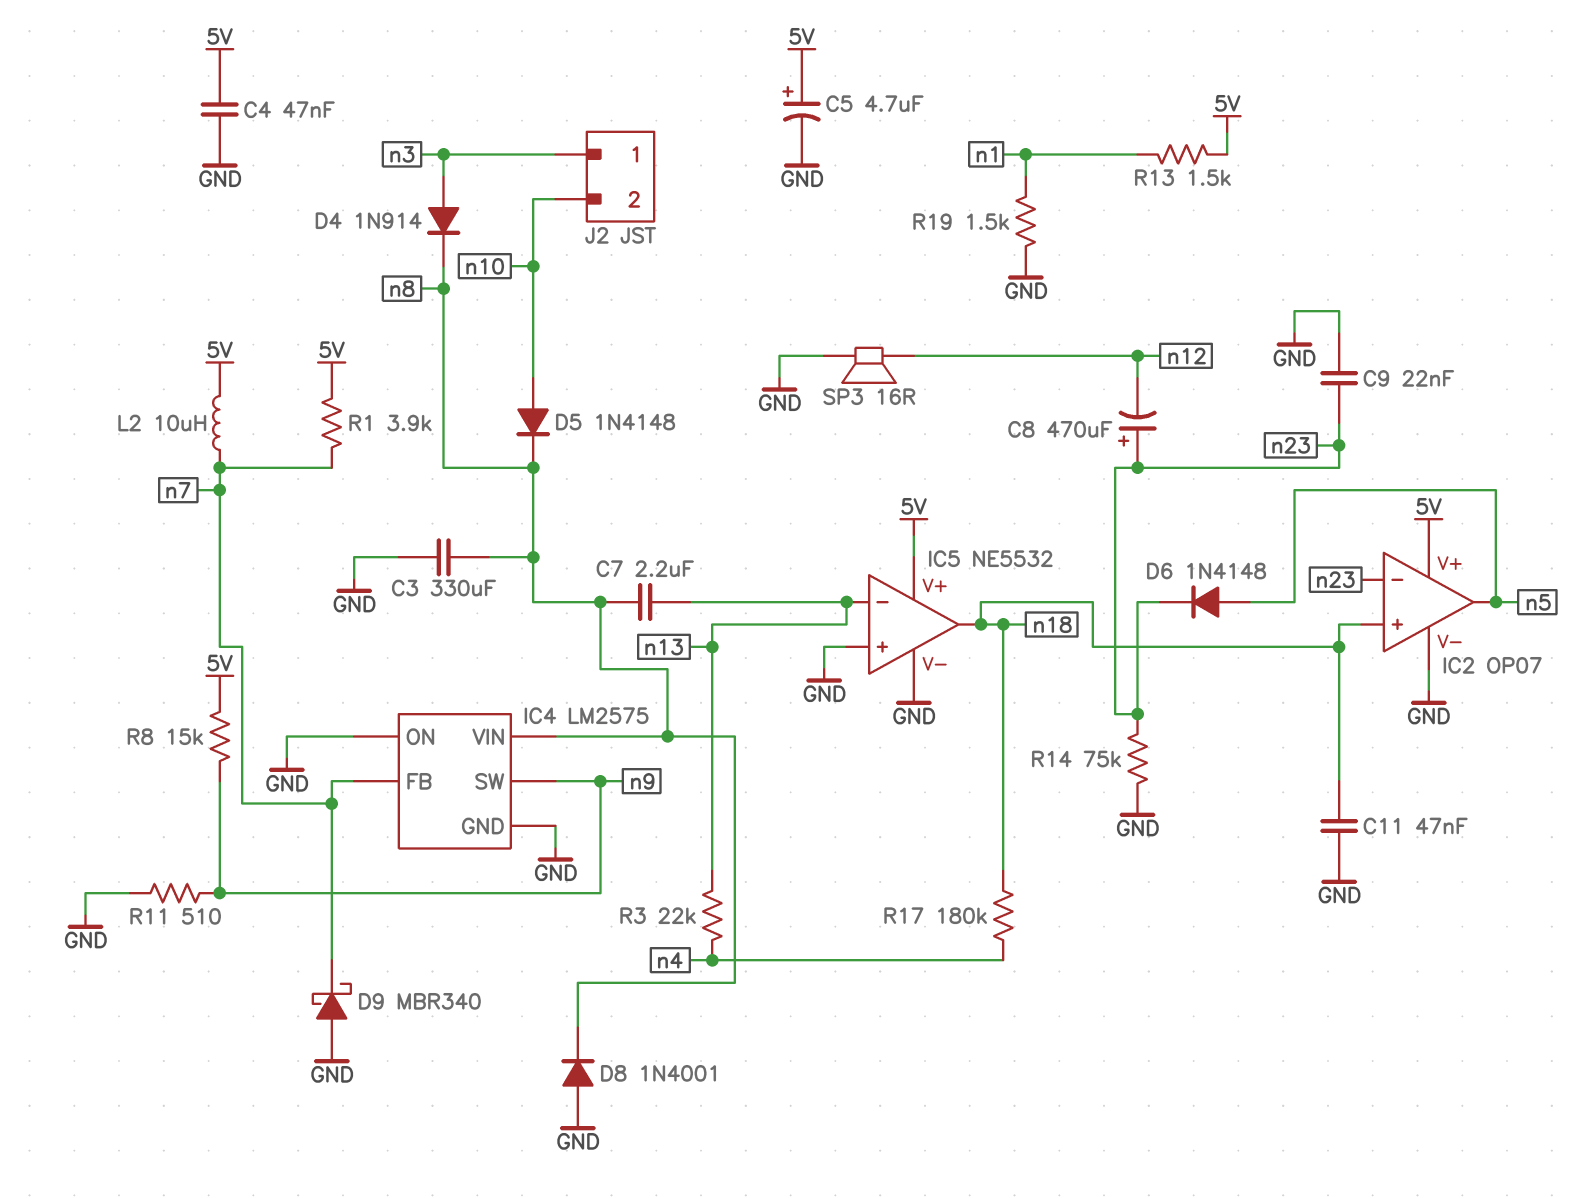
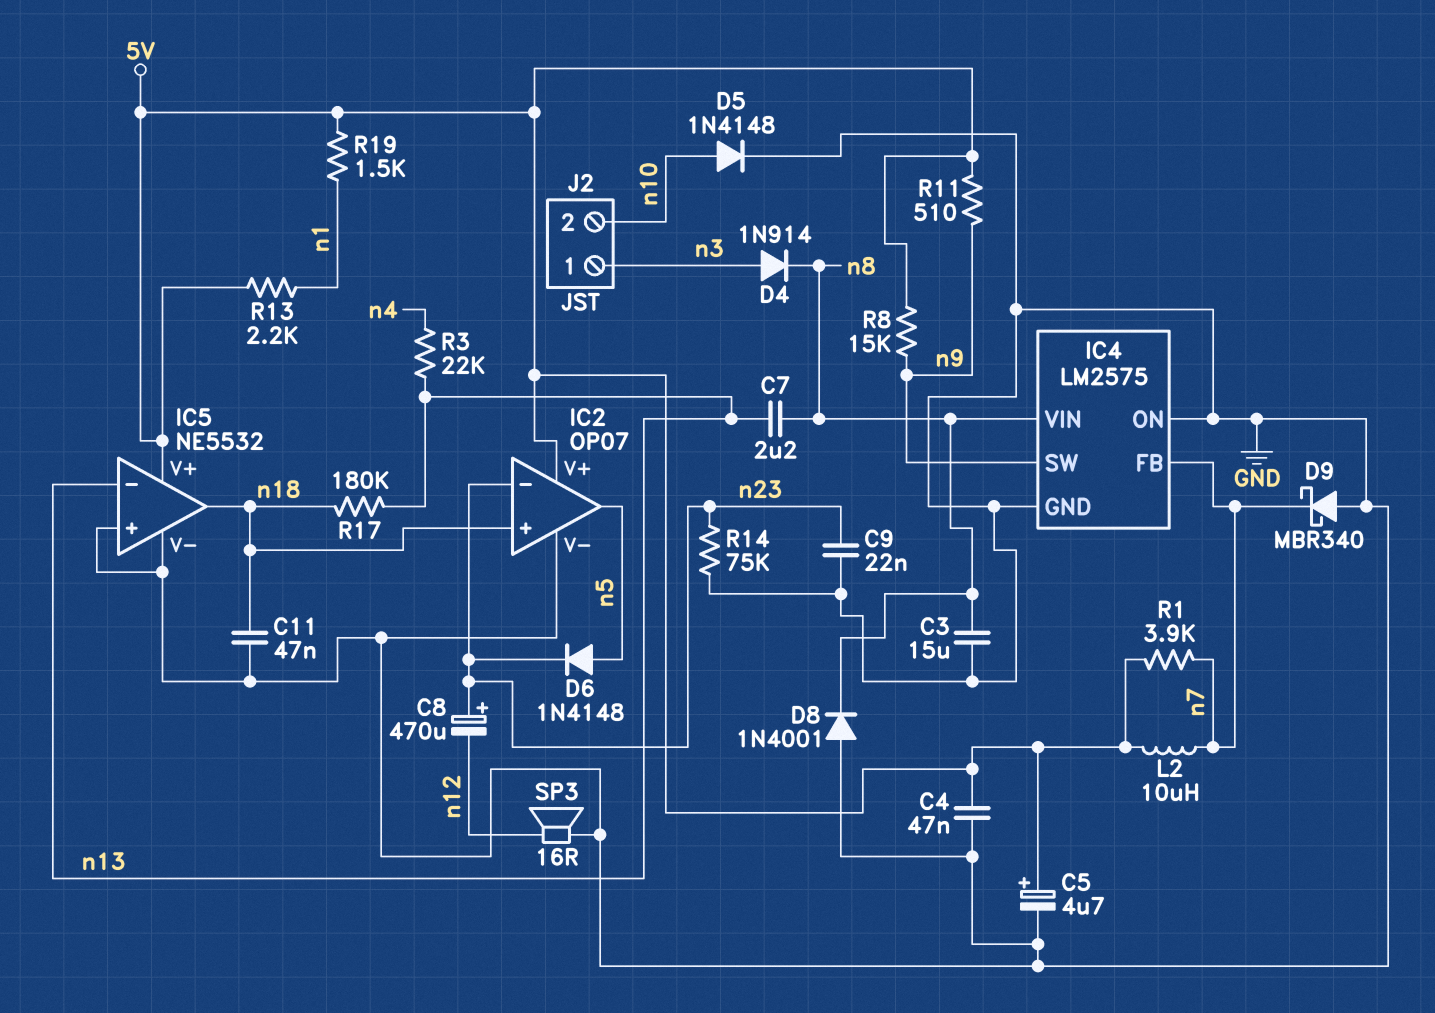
C3: 330uF (GND, n8) -> 15uF (GND, n8)
D5: diode 1N4148 (A n10, K n8) -> diode 1N4148 (A n10, K GND)
R11: 510 (GND, n9) -> 510 (5V, n9)
R13: 1.5k (5V, n1) -> 2.2k (5V, n1)
R17: 180k (n4, n18) -> 180k (n13, n18)
R19: 1.5k (GND, n1) -> 1.5k (5V, n1)

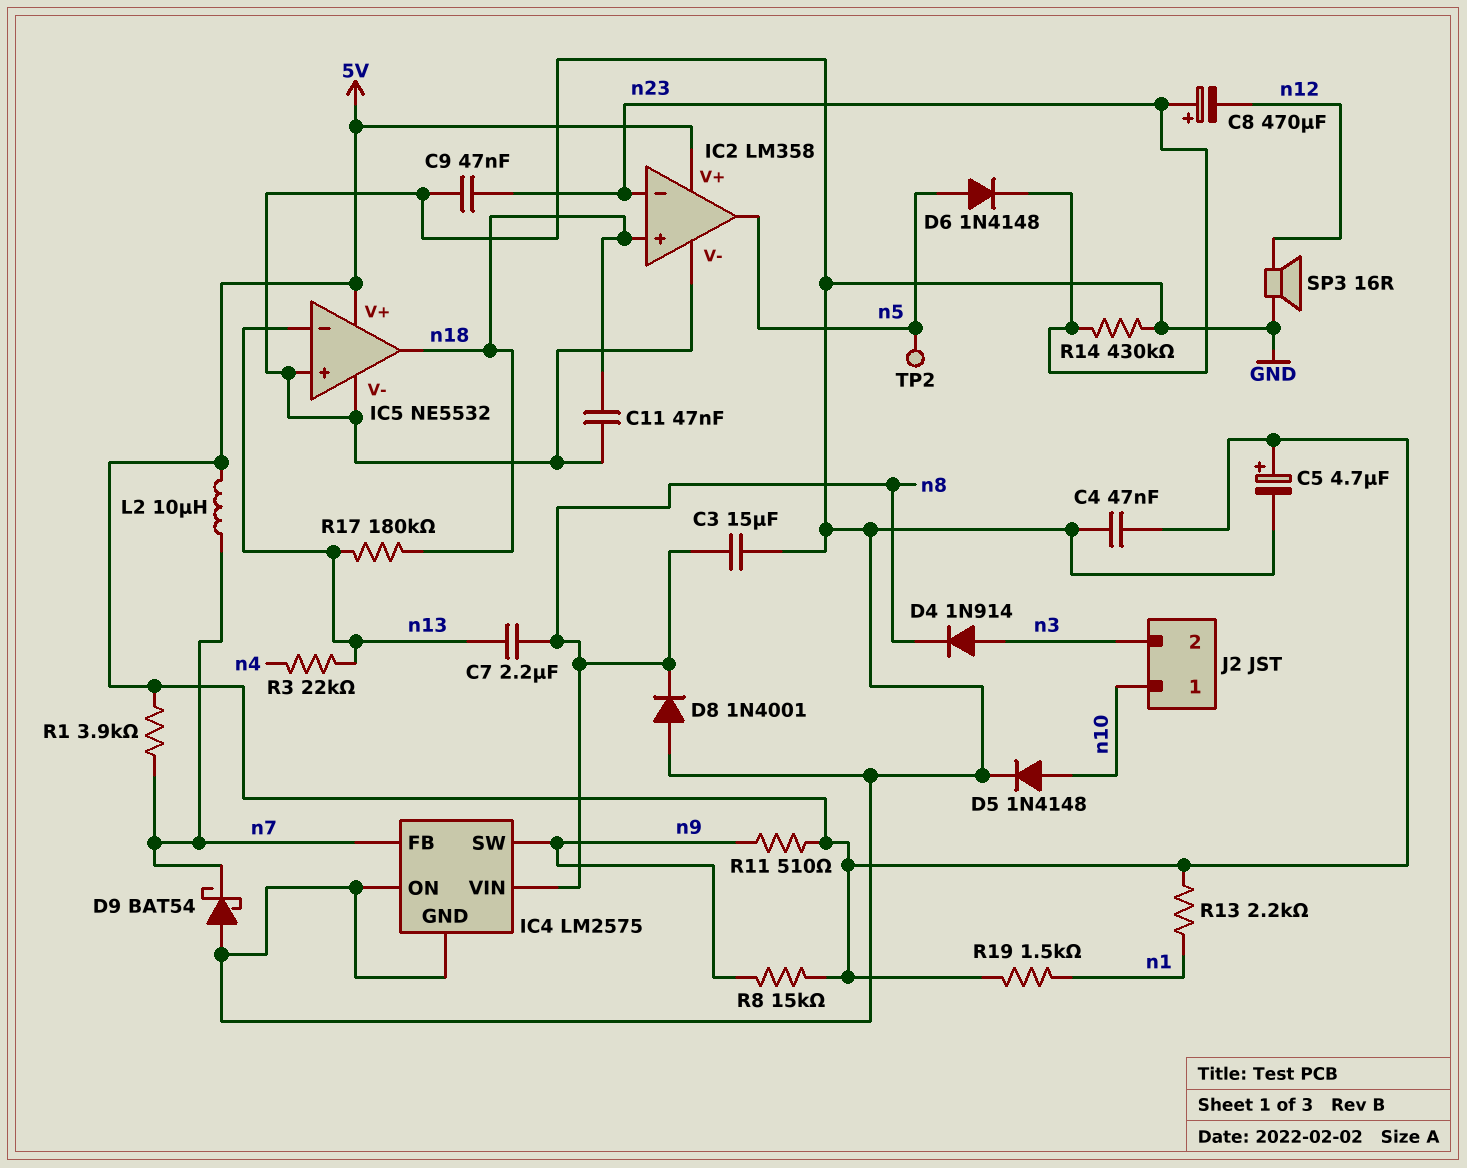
C9: 22nF (GND, n23) -> 47nF (GND, n23)
D9: schottky MBR340 (A GND, K n7) -> schottky BAT54 (A GND, K n7)
IC2: OP07 -> LM358
J2 pin 1: n3 -> n10
J2 pin 2: n10 -> n3
R14: 75k (GND, n23) -> 430k (GND, n23)
TP2: none -> test point (n5)

